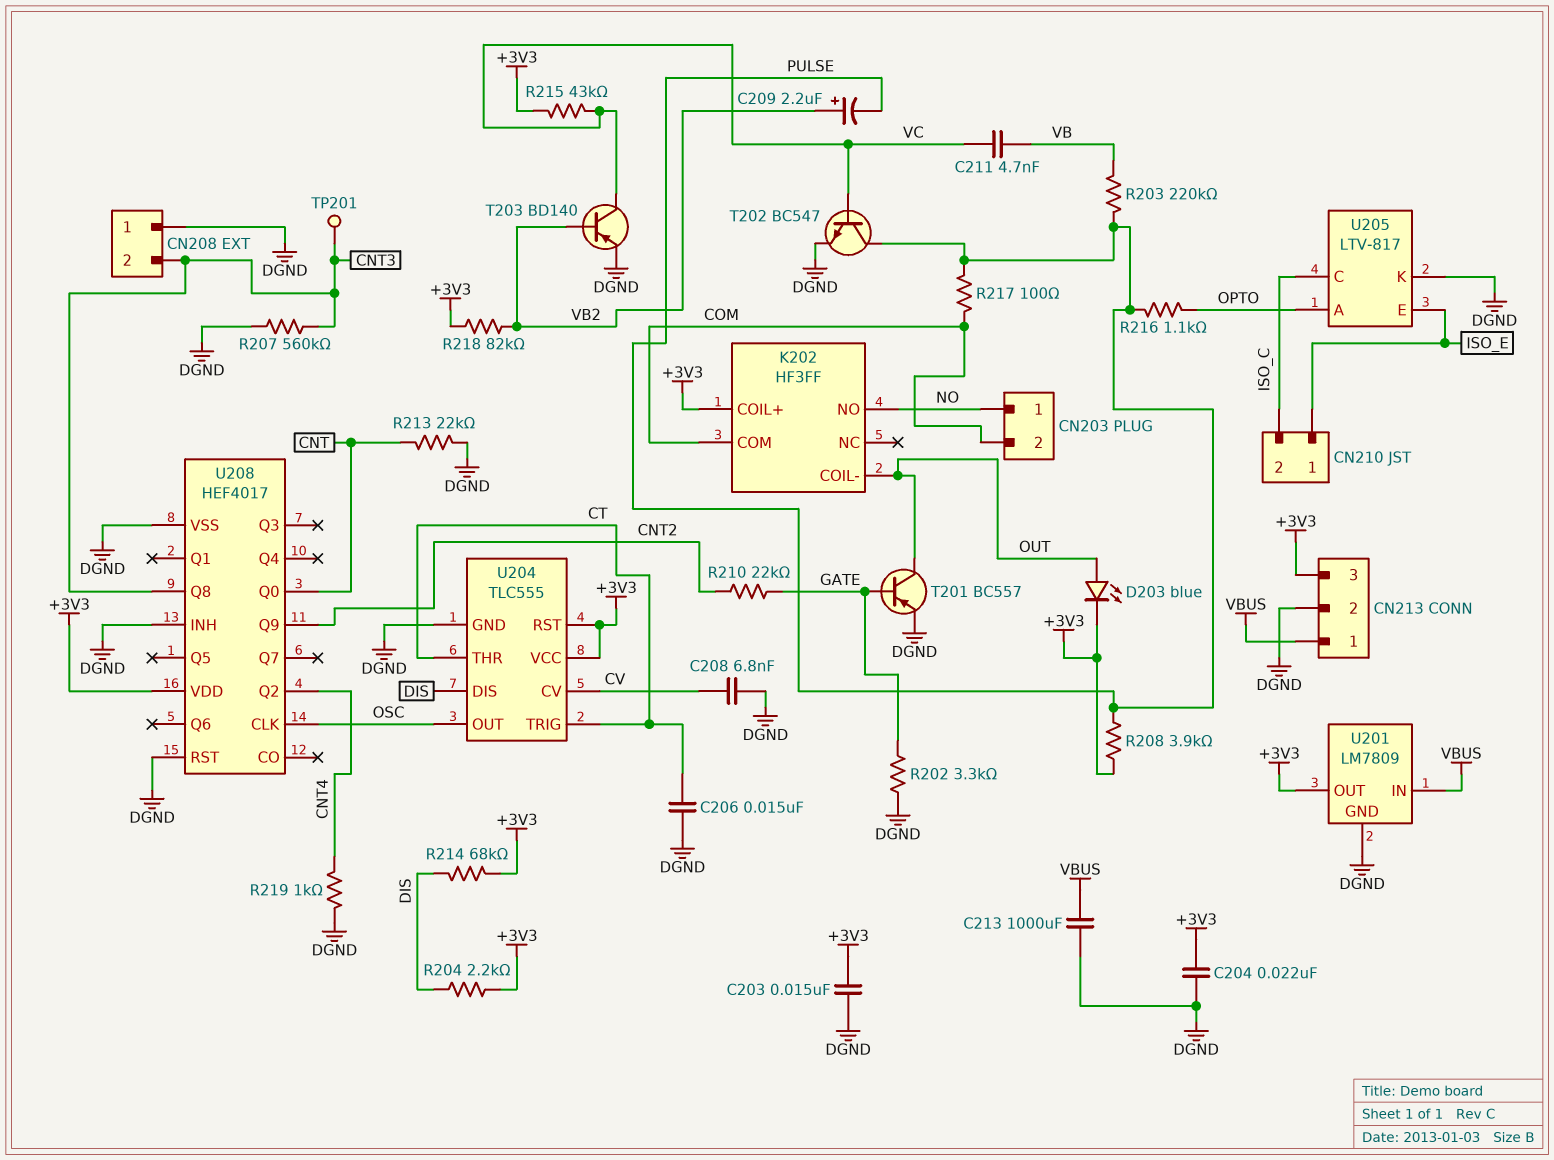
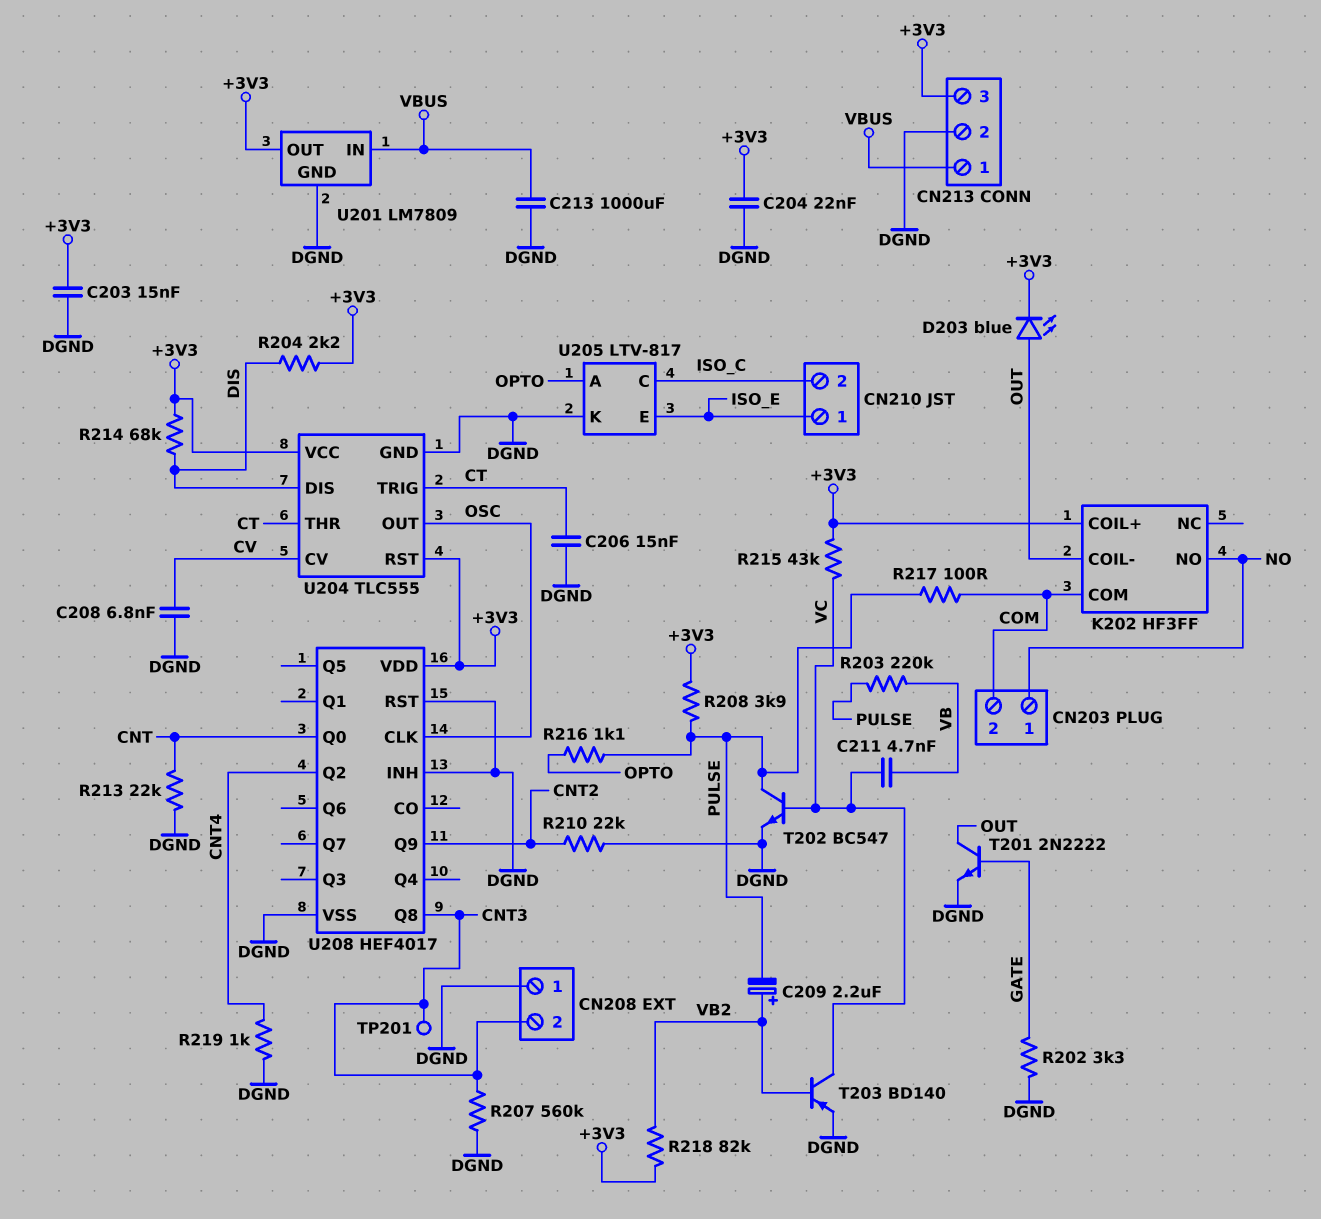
R210: 22k (CNT2, GATE) -> 22k (CNT2, DGND)
T201: PNP BC557 (B GATE, C OUT, E DGND) -> NPN 2N2222 (B GATE, C OUT, E DGND)

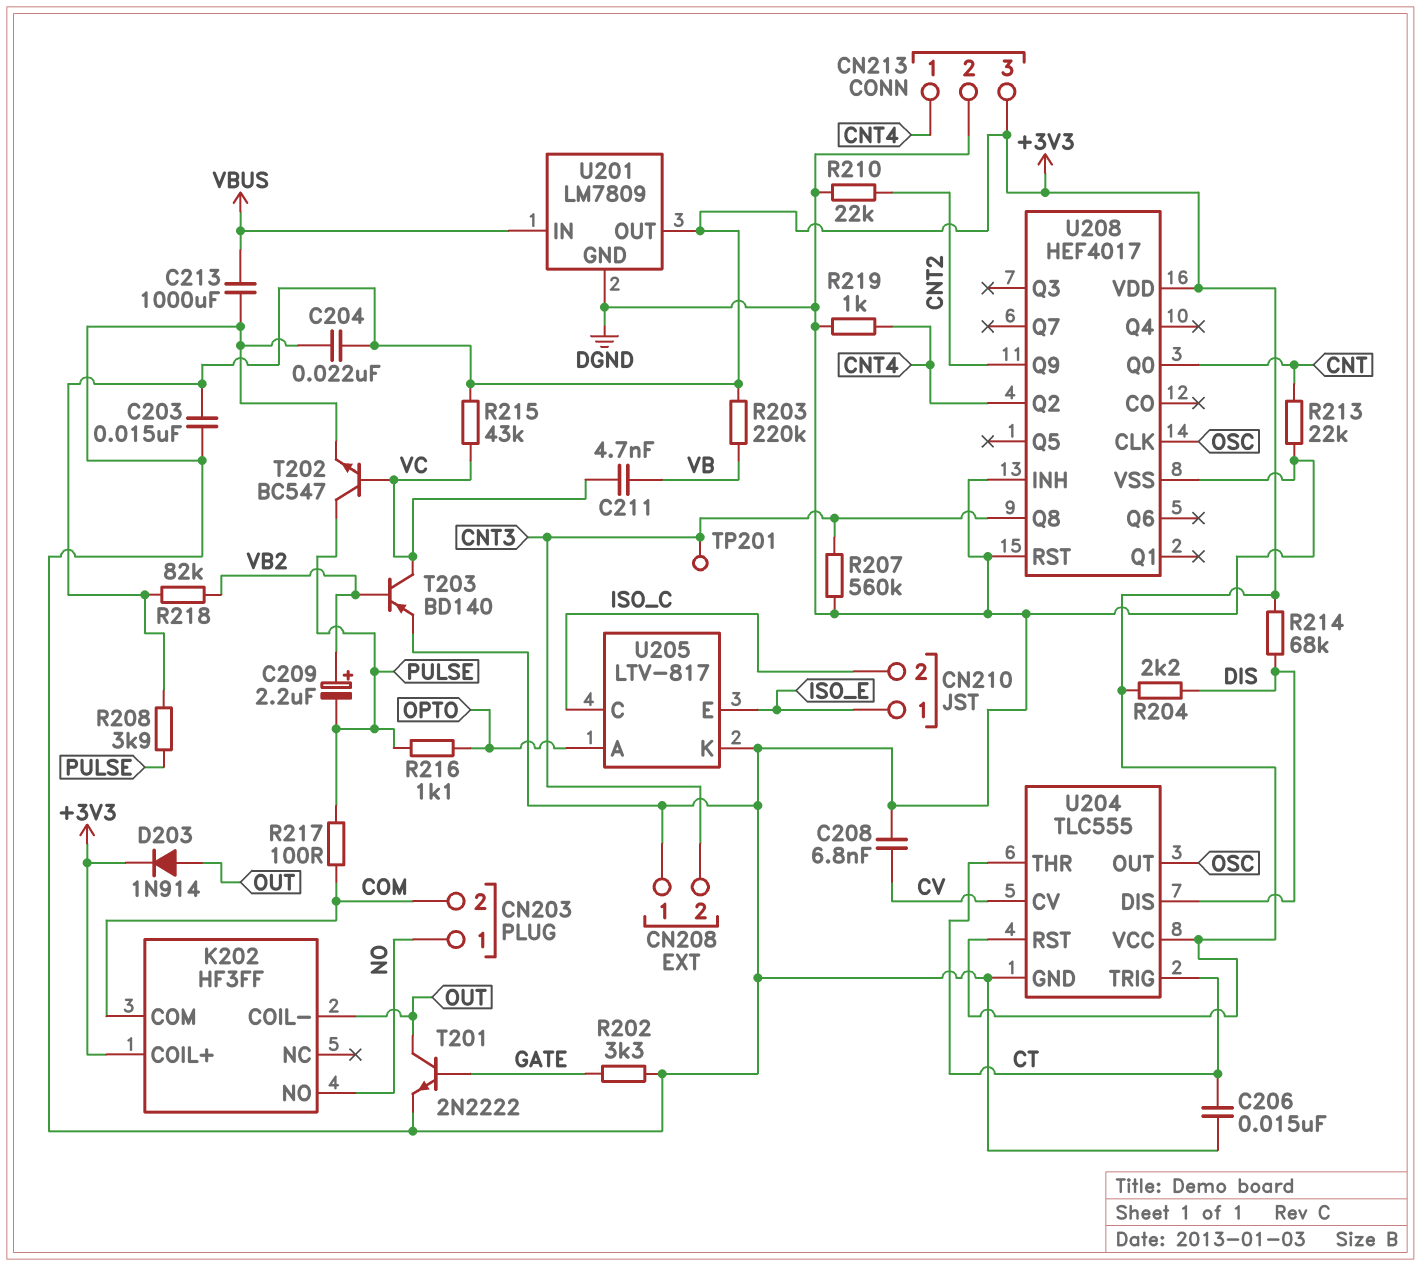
CN213 pin 1: VBUS -> CNT4
D203: LED blue (A OUT, K +3V3) -> diode 1N914 (A OUT, K +3V3)
R203: 220k (PULSE, VB) -> 220k (+3V3, VB)

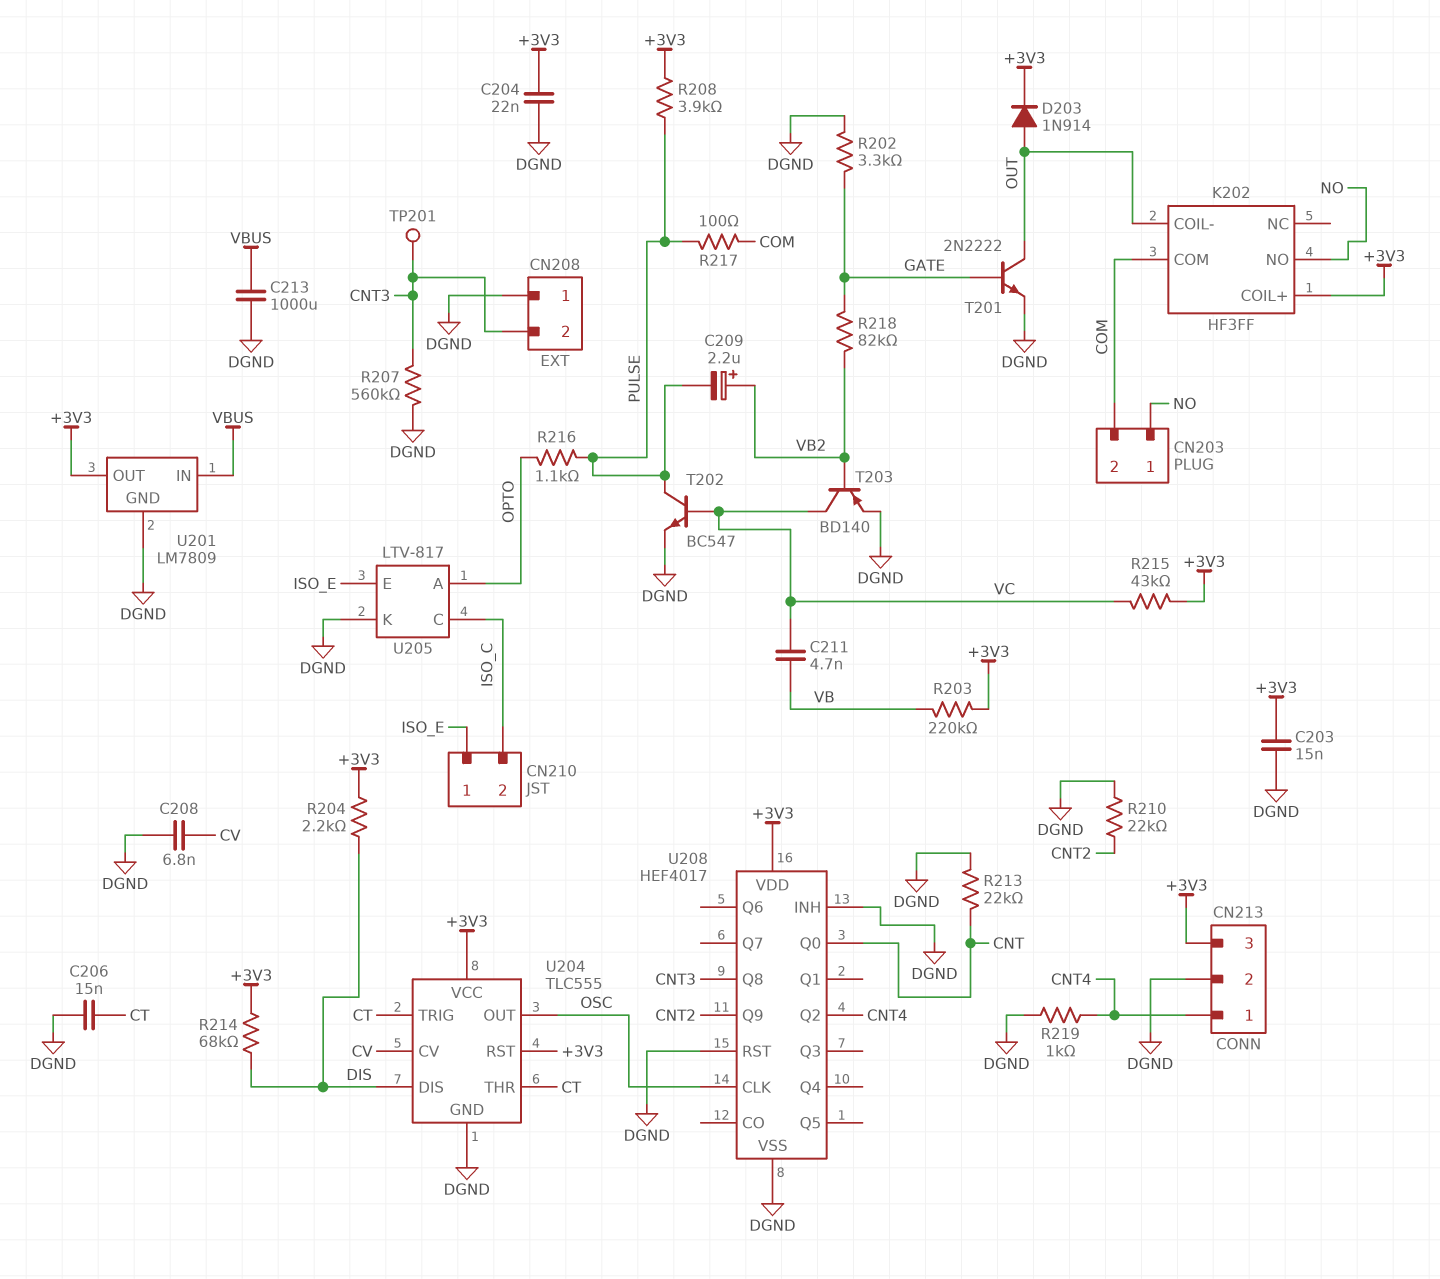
R218: 82k (+3V3, VB2) -> 82k (GATE, VB2)

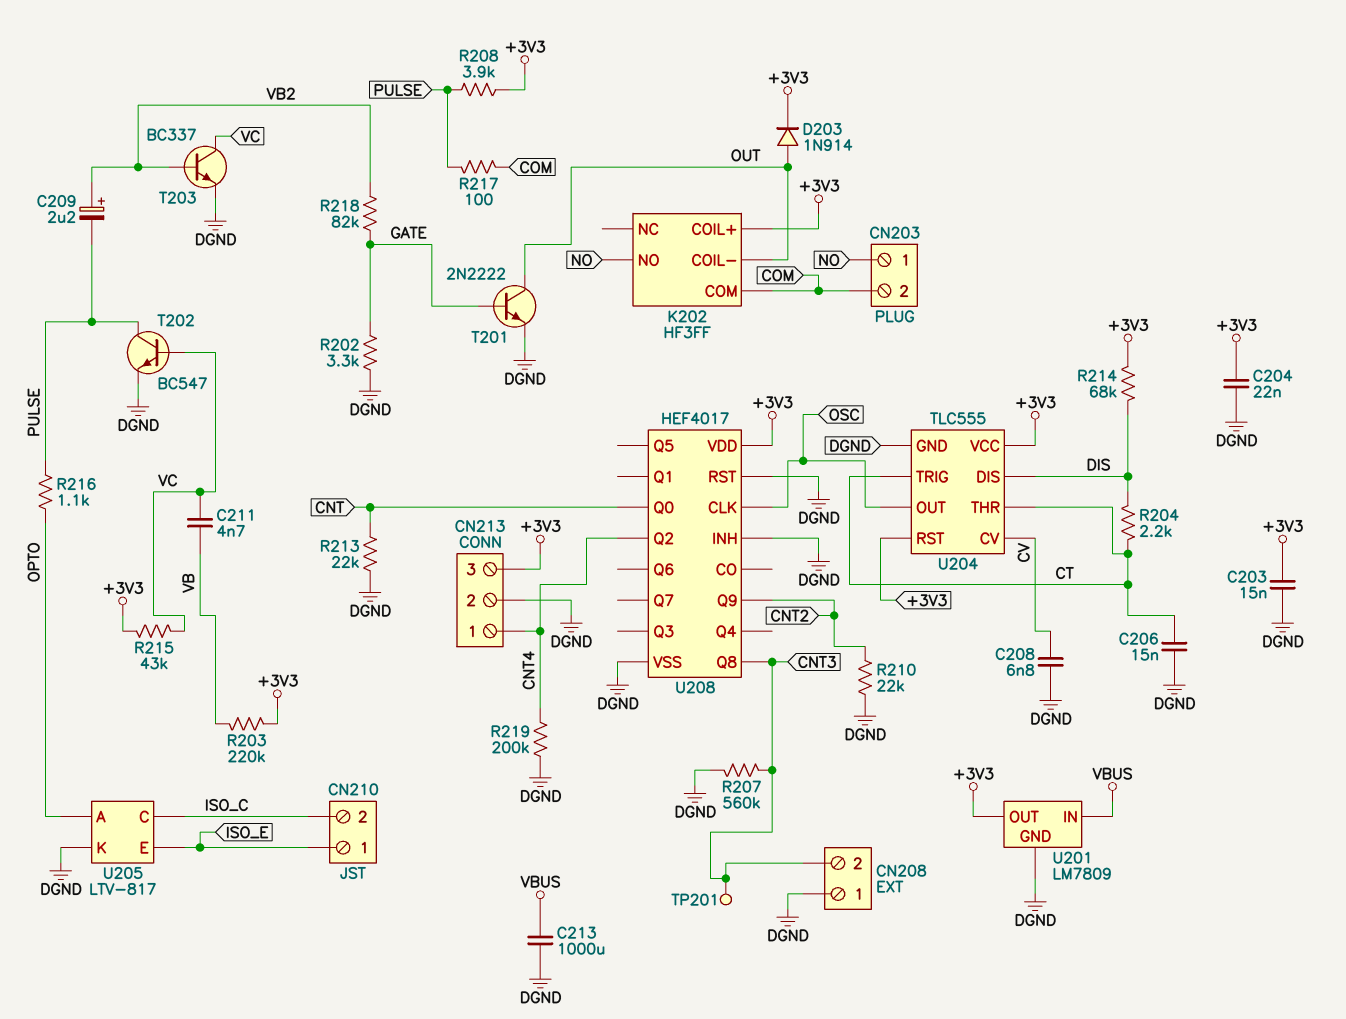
R204: 2.2k (+3V3, DIS) -> 2.2k (CT, DIS)
R219: 1k (CNT4, DGND) -> 200k (CNT4, DGND)
T203: PNP BD140 (B VB2, C VC, E DGND) -> NPN BC337 (B VB2, C VC, E DGND)

